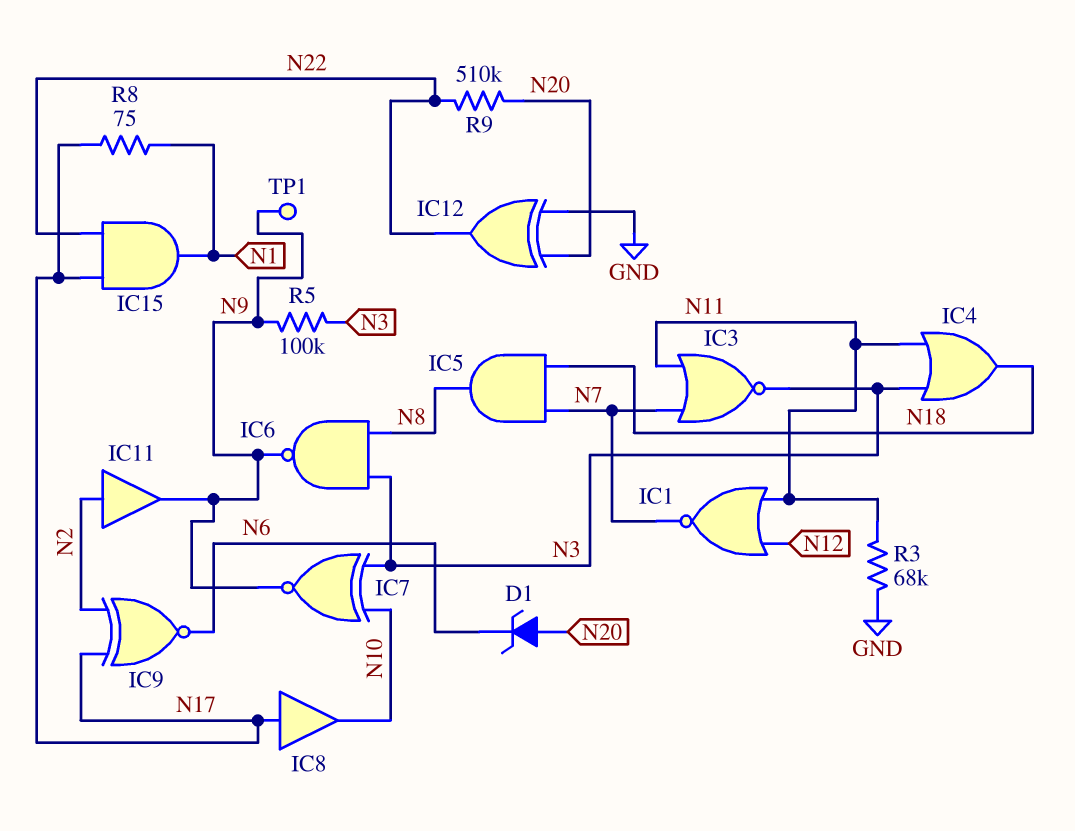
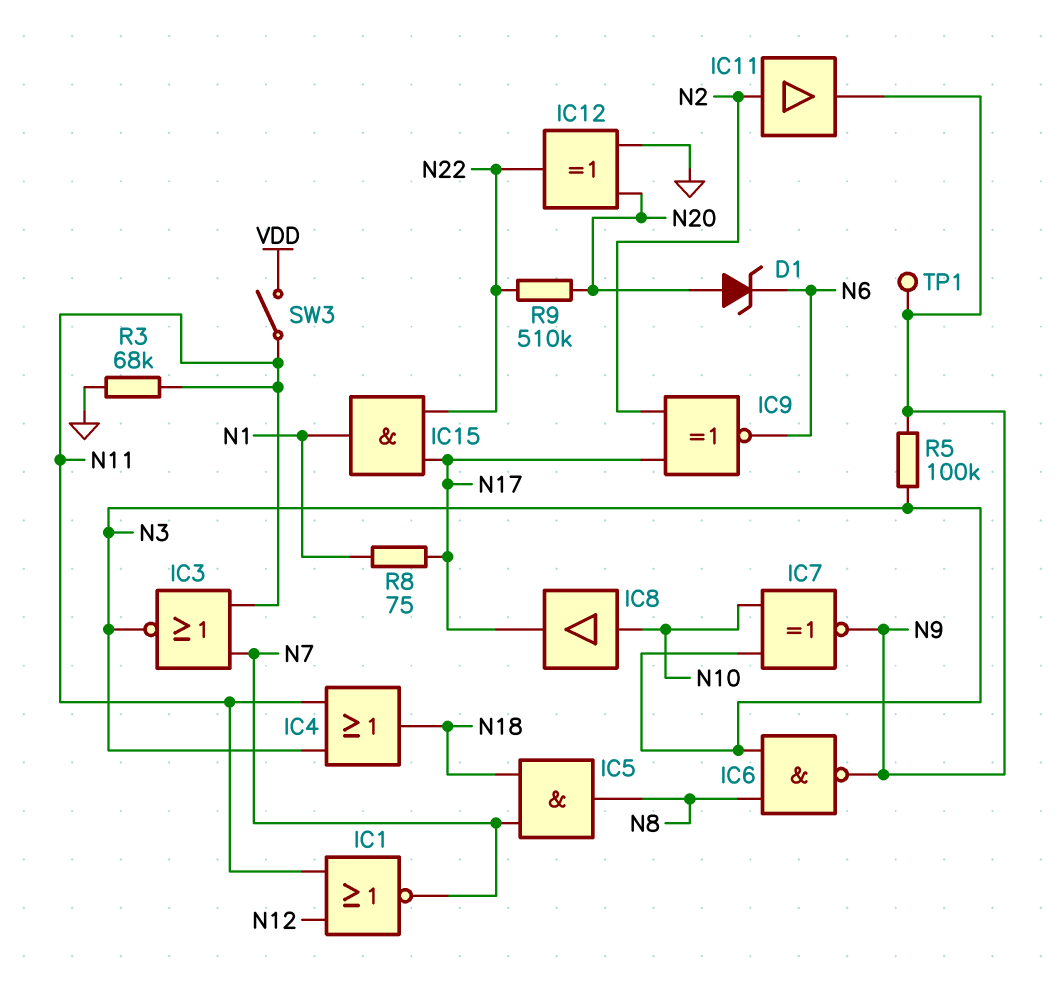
IC8: buffer (in N17, out N10) -> buffer (in N10, out N17)
SW3: none -> switch (N11, VDD)

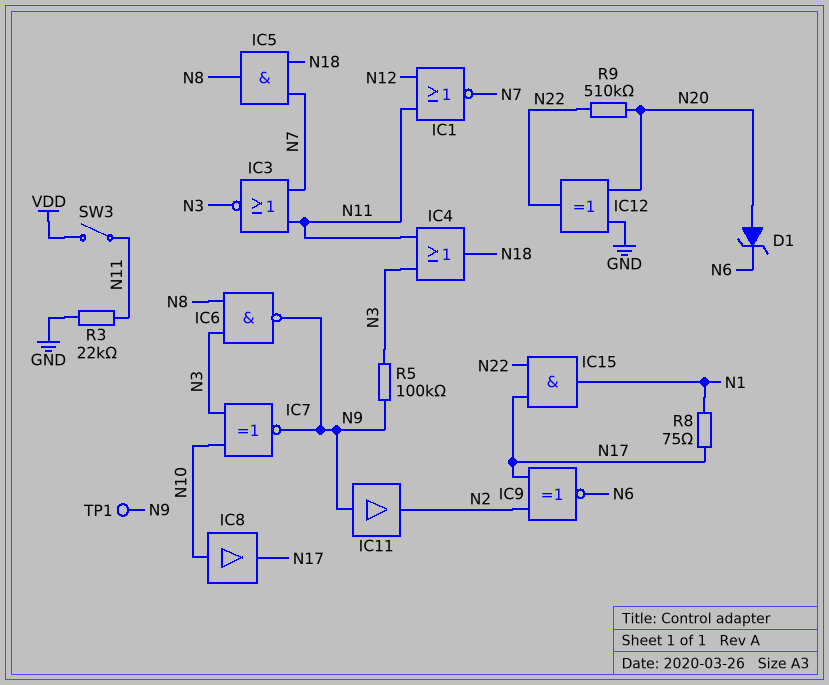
IC11: buffer (in N2, out N9) -> buffer (in N9, out N2)
R3: 68k (GND, N11) -> 22k (GND, N11)

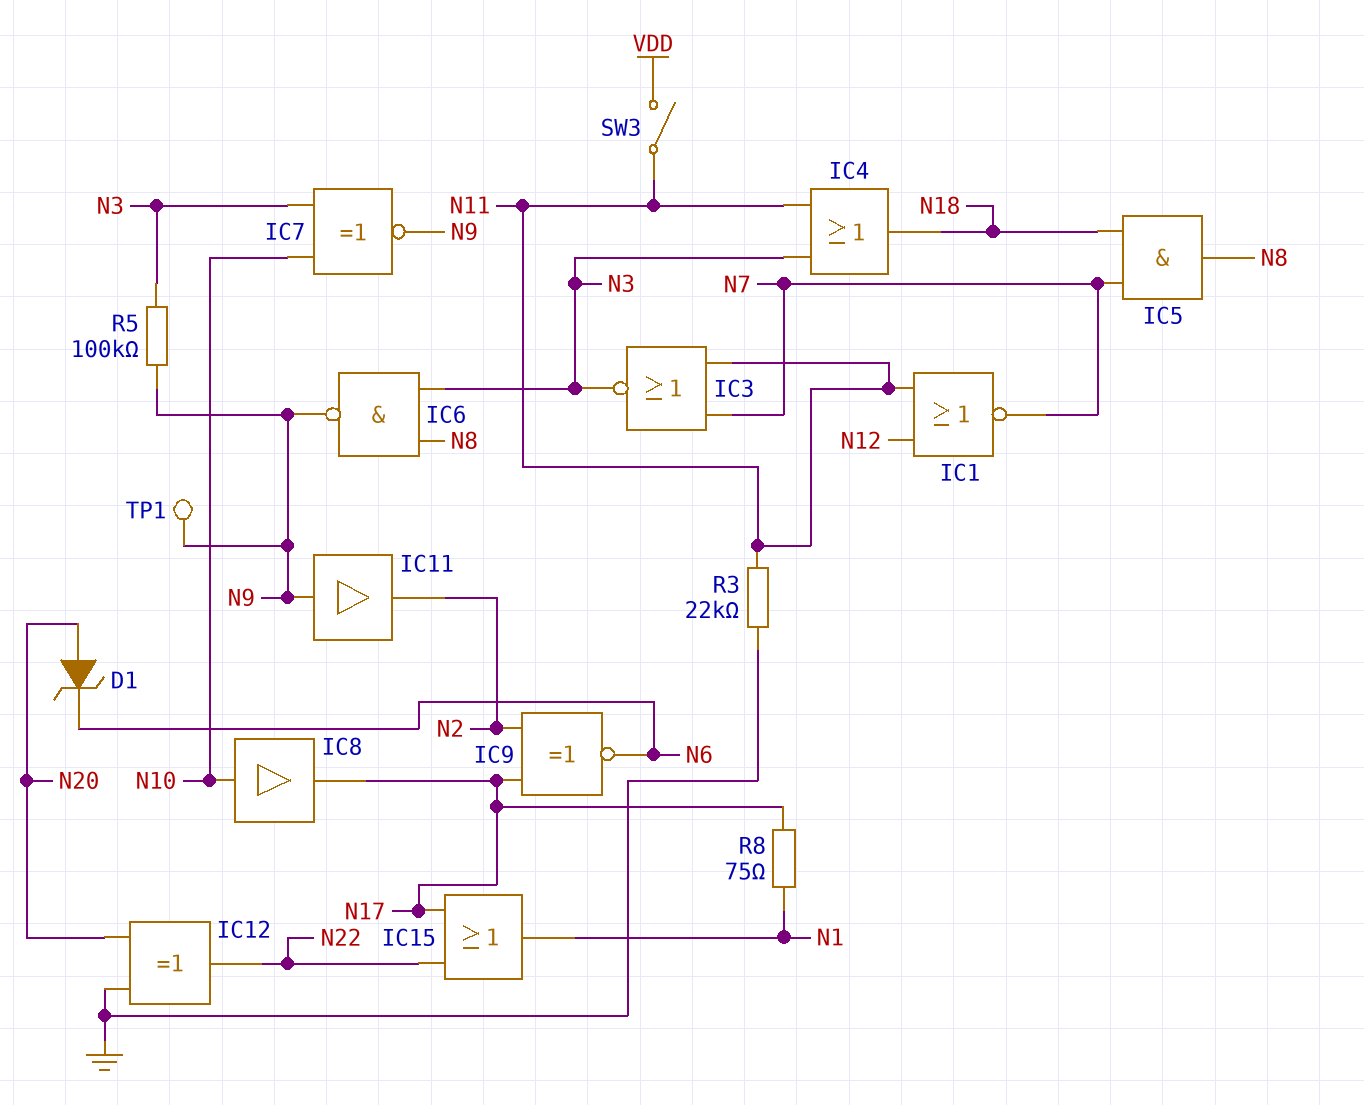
IC15: AND (in N17, in N22, out N1) -> OR (in N17, in N22, out N1)
R9: 510k (N20, N22) -> none

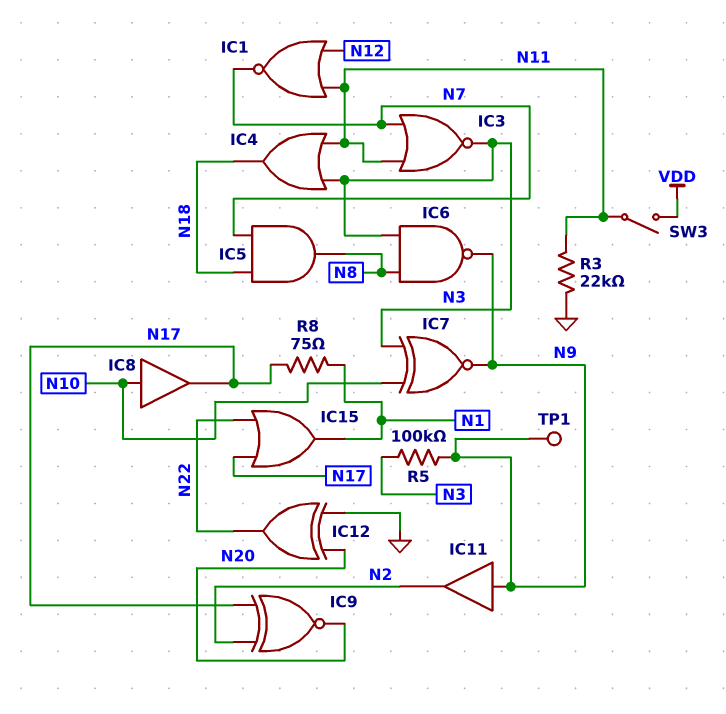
D1: zener (A N20, K N6) -> none
IC9: XNOR (in N2, in N17, out N6) -> XNOR (in N2, in N17, out N20)

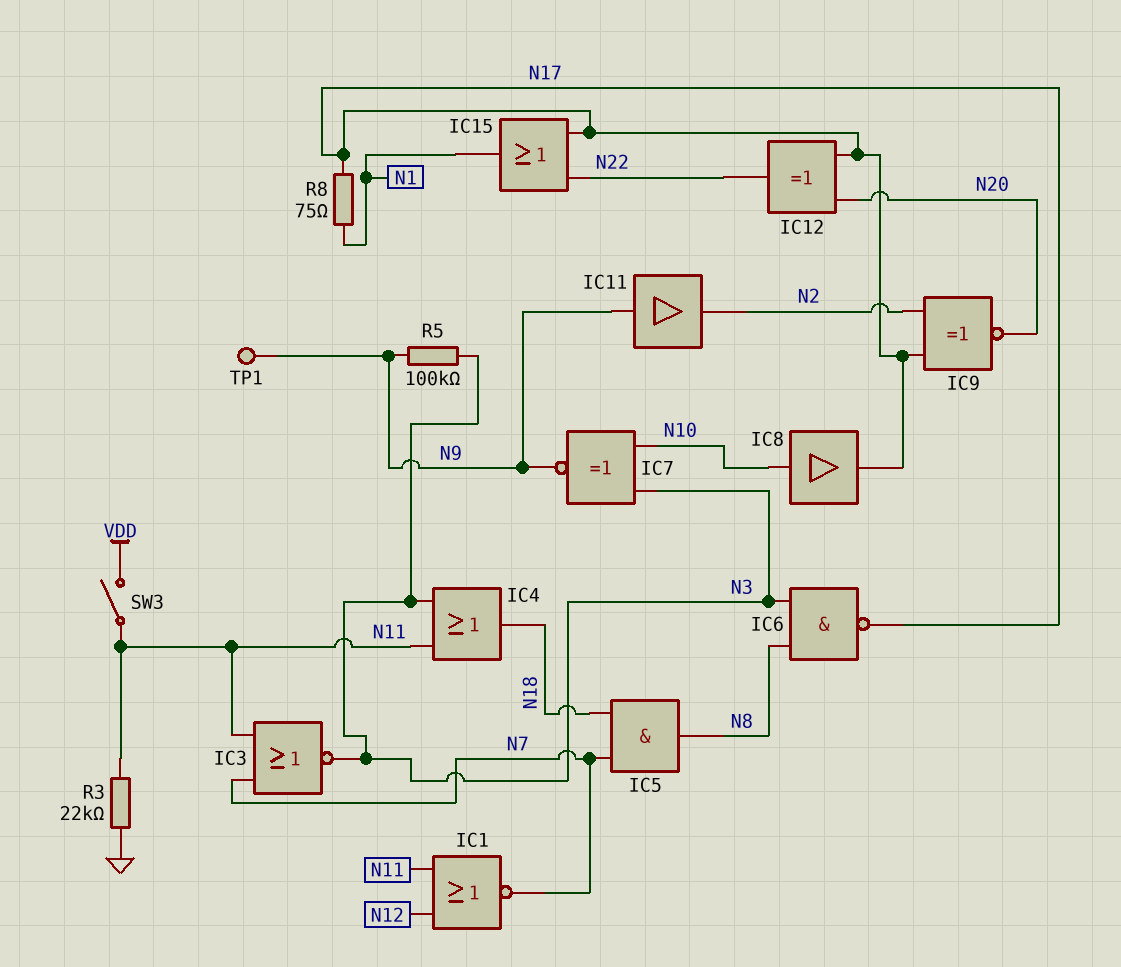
IC6: NAND (in N3, in N8, out N9) -> NAND (in N3, in N8, out N17)
IC12: XOR (in GND, in N20, out N22) -> XOR (in N17, in N20, out N22)

